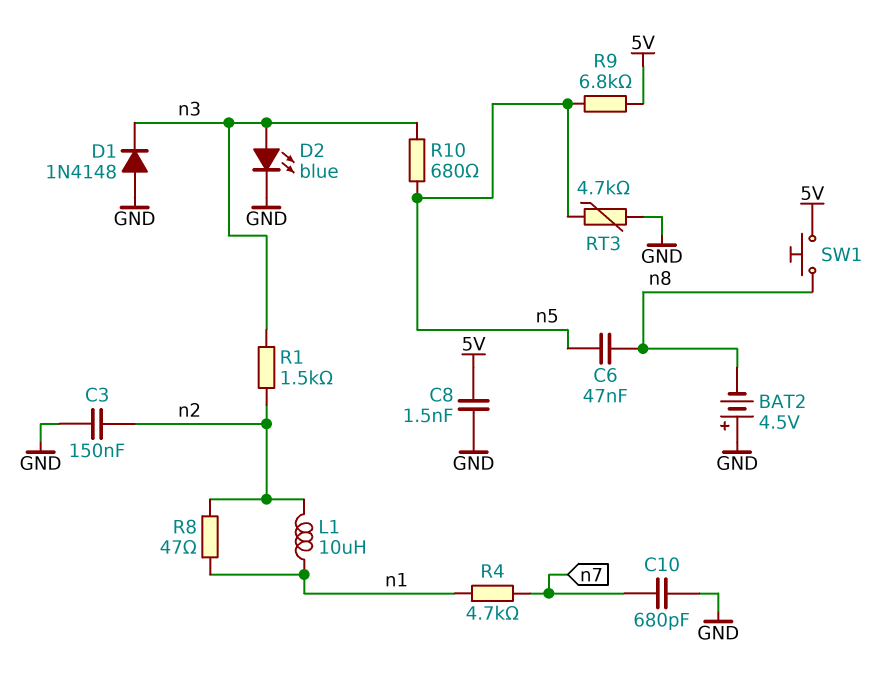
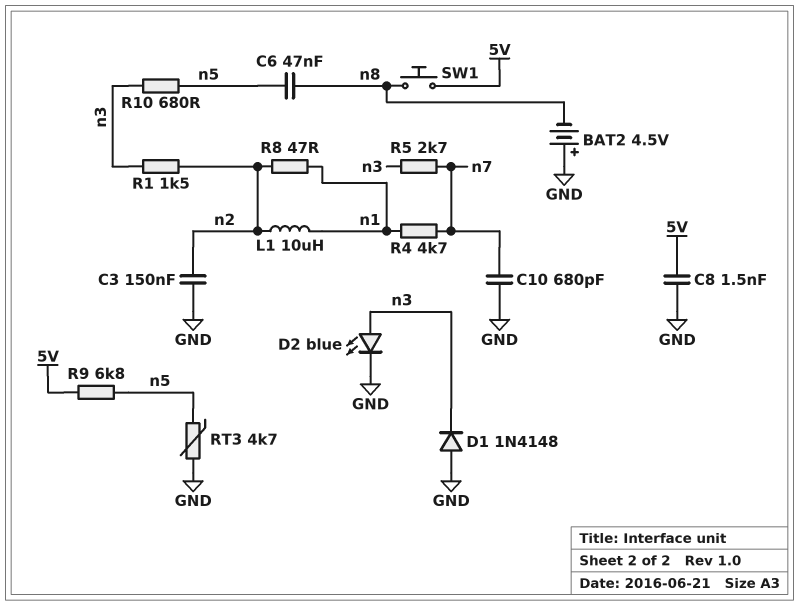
R5: none -> 2.7k (n3, n7)

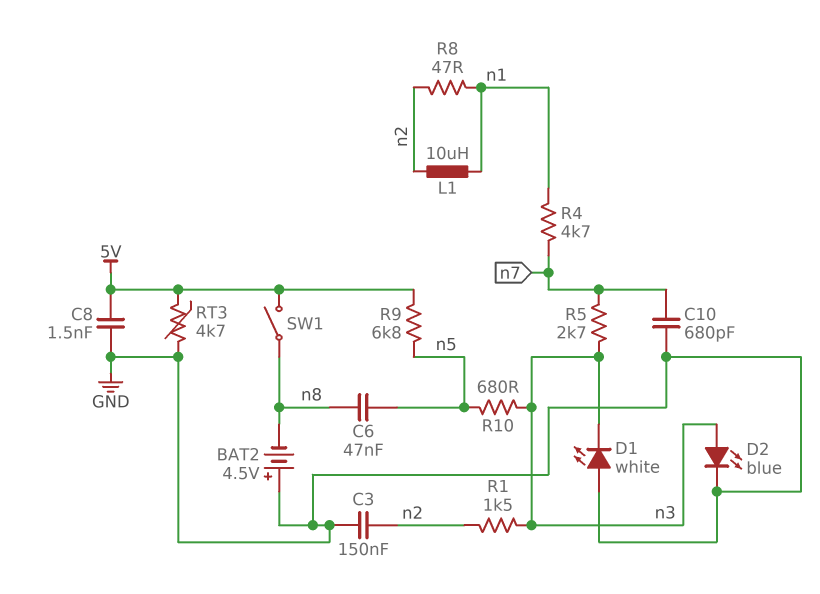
D1: diode 1N4148 (A GND, K n3) -> LED white (A GND, K n3)
RT3: 4.7k (GND, n5) -> 4.7k (5V, GND)
SW1: button (5V, n8) -> switch (5V, n8)

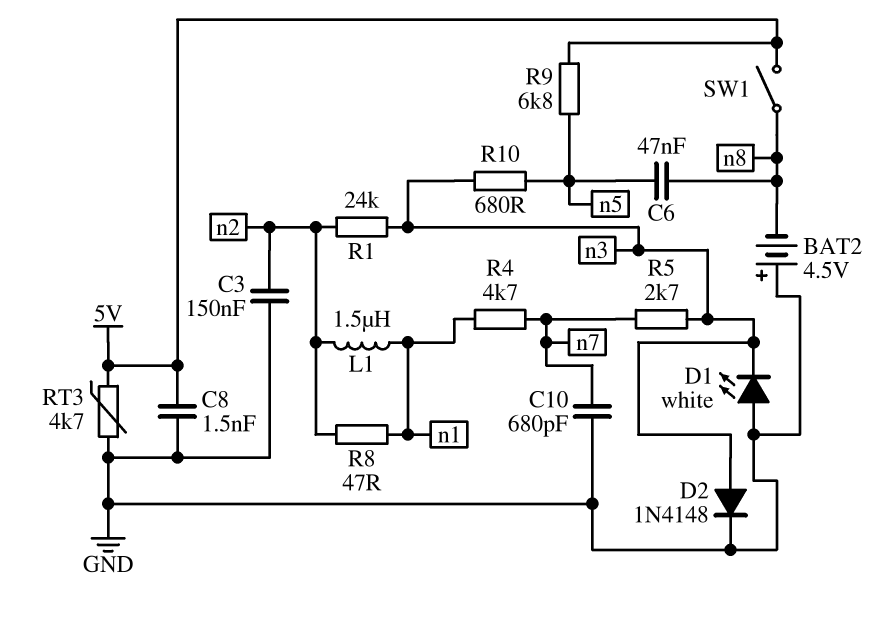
D2: LED blue (A n3, K GND) -> diode 1N4148 (A n3, K GND)
L1: 10uH (n1, n2) -> 1.5uH (n1, n2)
R1: 1.5k (n2, n3) -> 24k (n2, n3)

